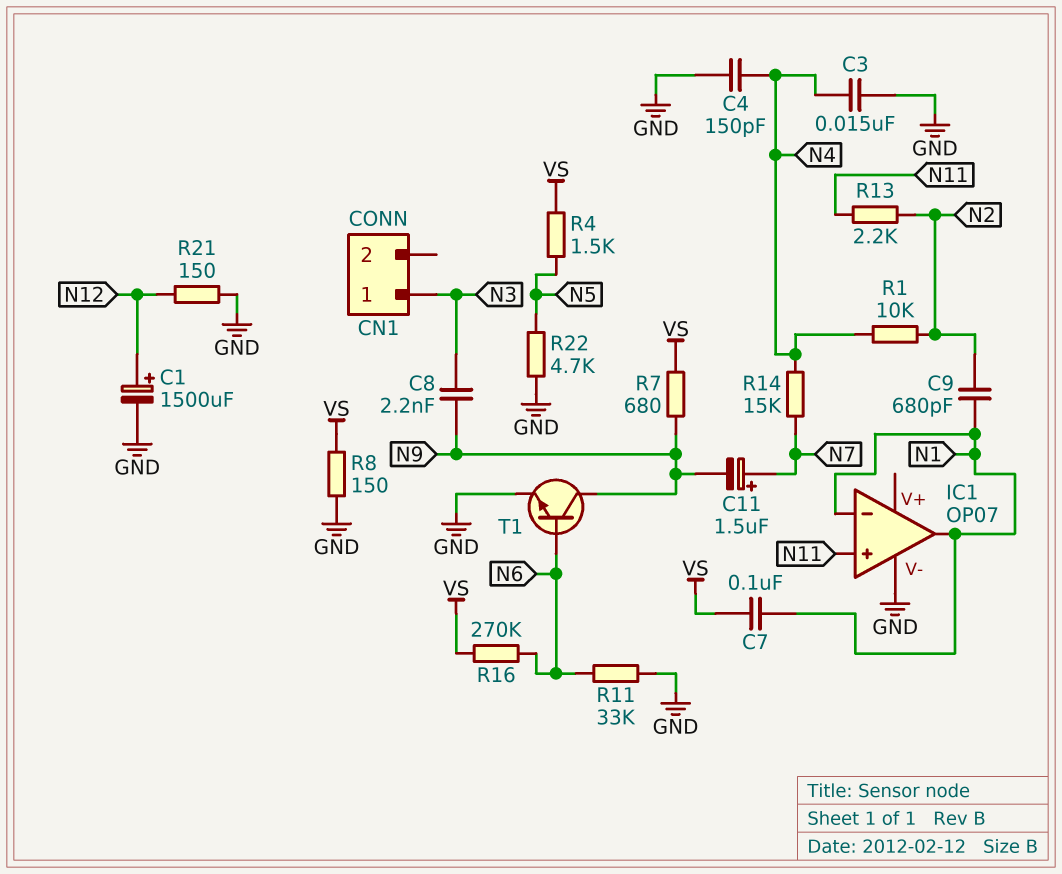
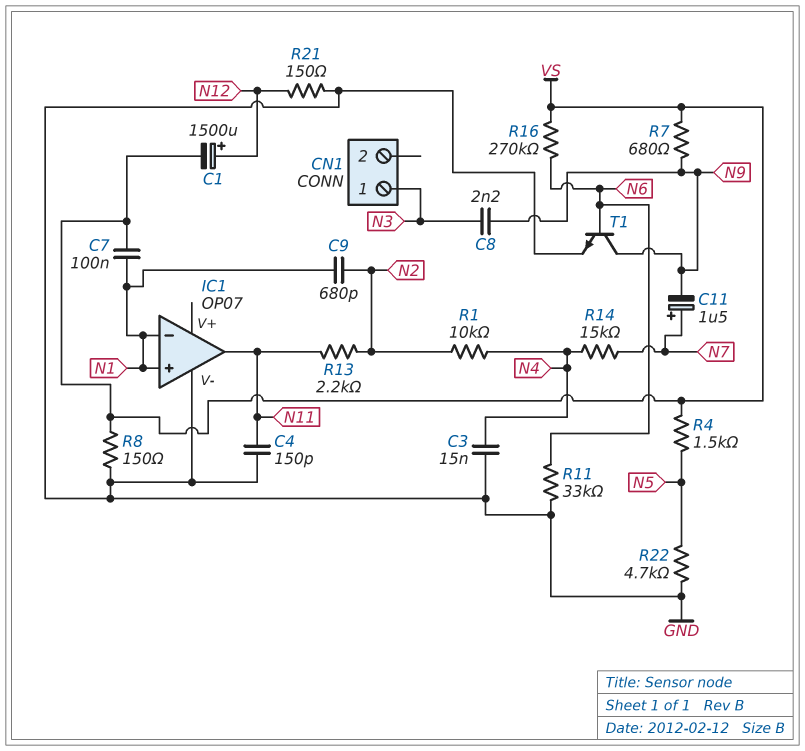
C1: 1500uF (plus N12, minus GND) -> 1500uF (plus N12, minus VS)
C4: 150pF (GND, N4) -> 150pF (GND, N11)
IC1 pin in+: N11 -> N1
IC1 pin out: N1 -> N11

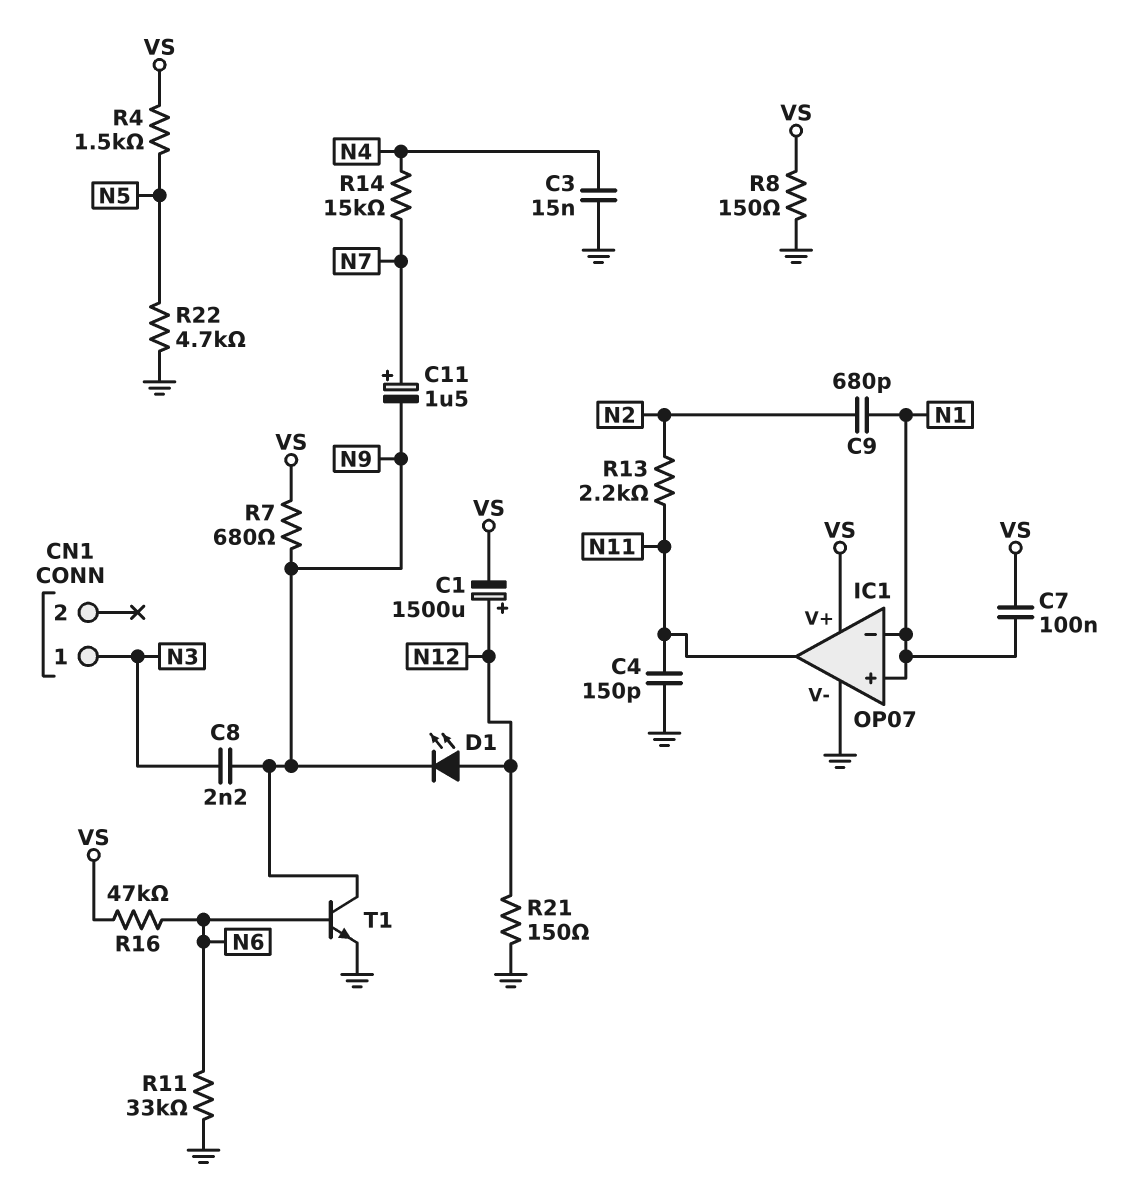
D1: none -> LED (A N12, K N9)
IC1 pin V+: none -> VS
R1: 10k (N2, N4) -> none
R16: 270k (N6, VS) -> 47k (N6, VS)

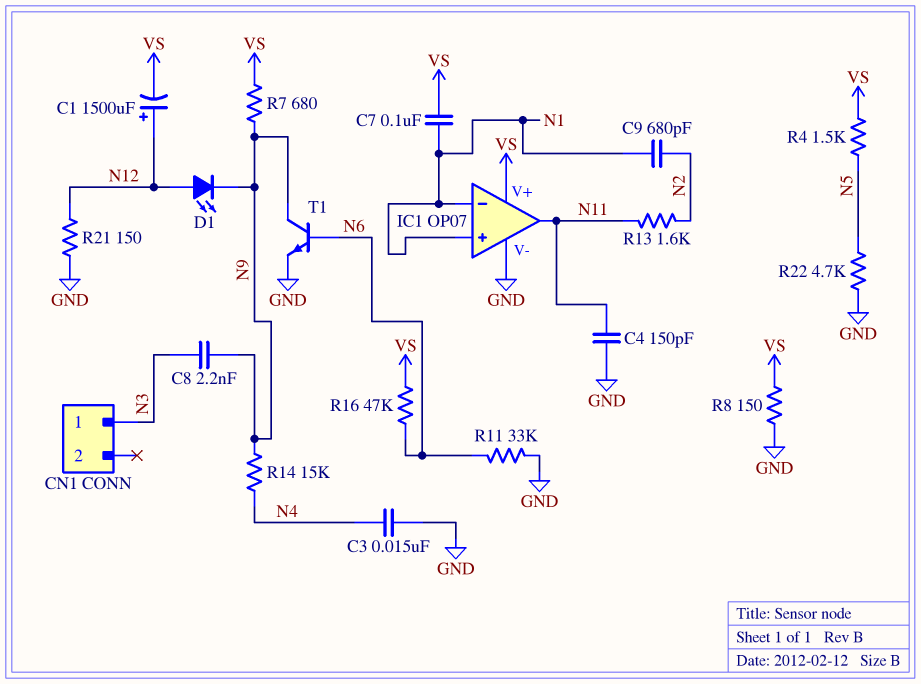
C11: 1.5uF (plus N7, minus N9) -> none
R13: 2.2k (N2, N11) -> 1.6k (N2, N11)
R14: 15k (N4, N7) -> 15k (N4, N9)

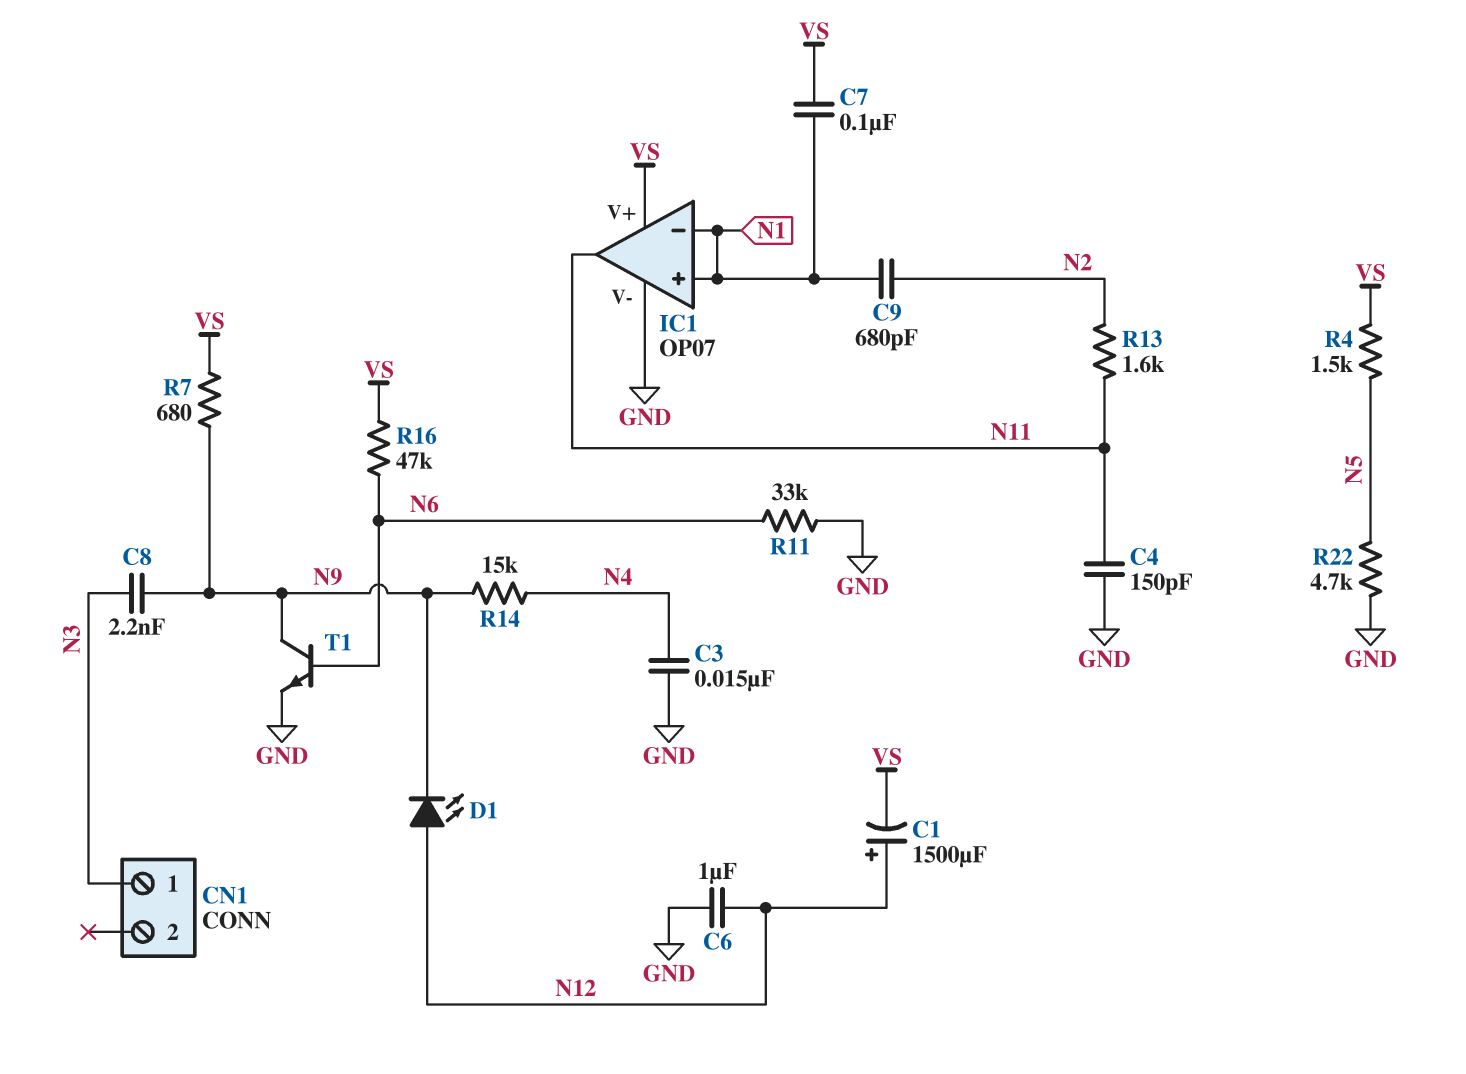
C6: none -> 1uF (GND, N12)
R8: 150 (GND, VS) -> none
R21: 150 (GND, N12) -> none

